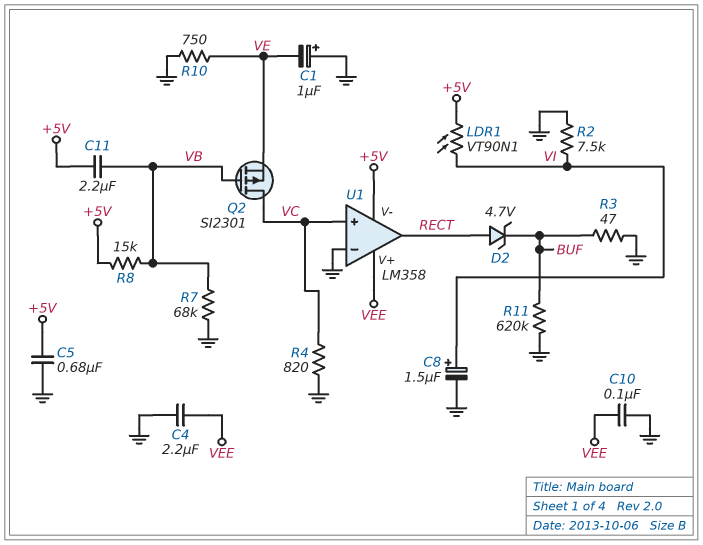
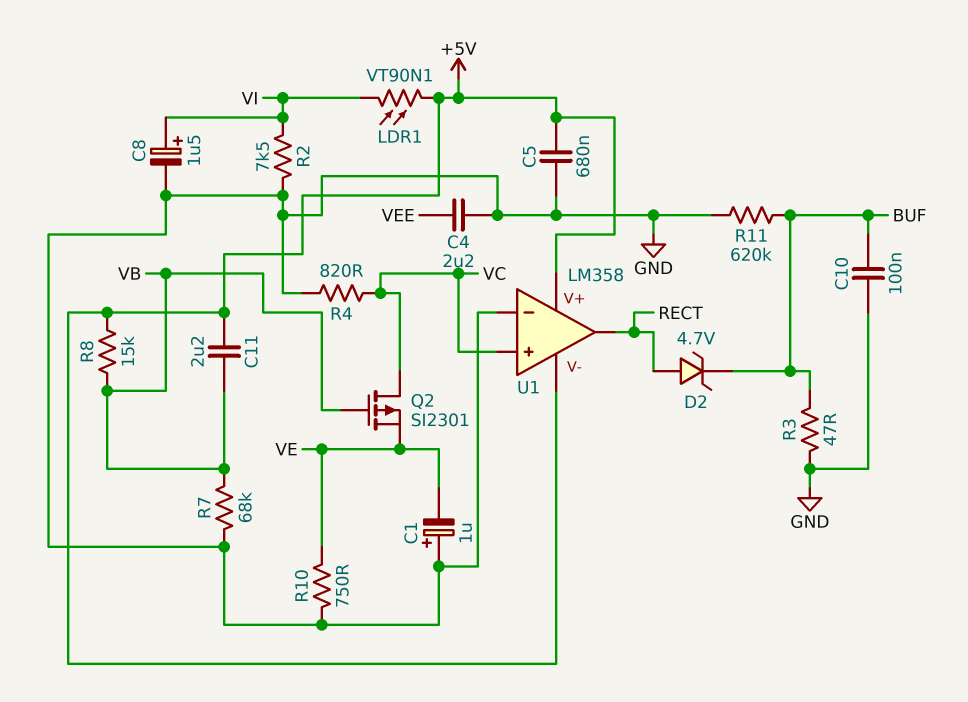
C10: 100nF (GND, VEE) -> 100nF (BUF, GND)
U1 pin V+: VEE -> +5V

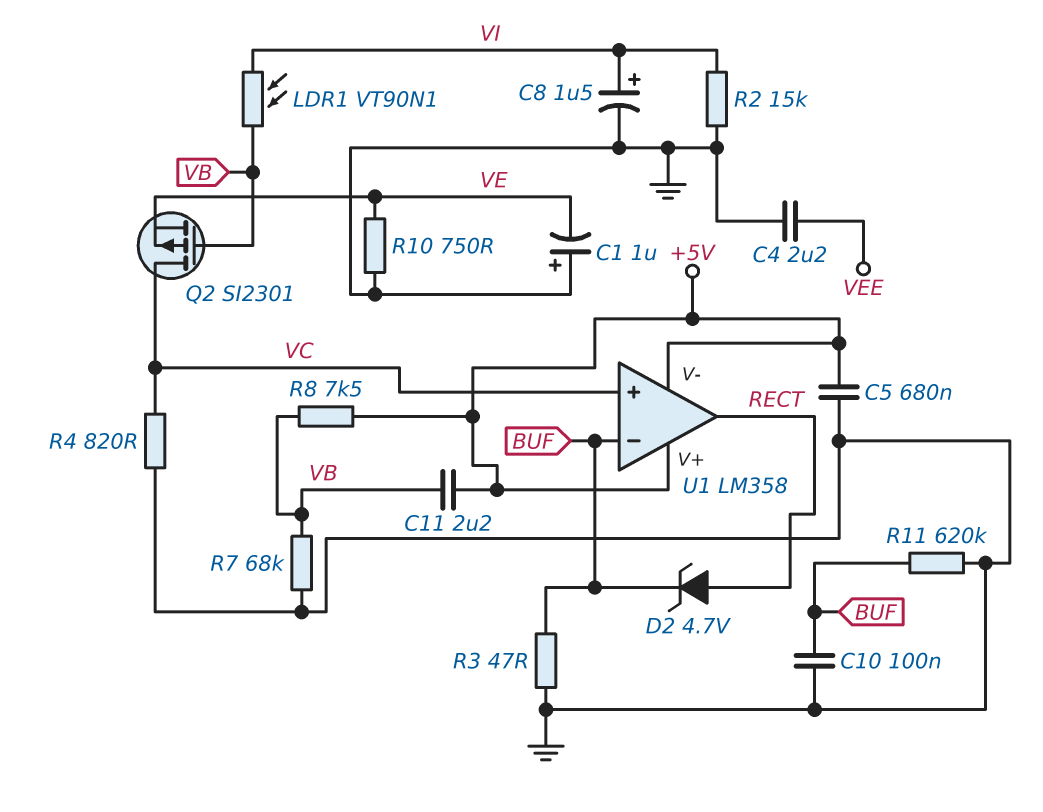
LDR1: VT90N1 (+5V, VI) -> VT90N1 (VB, VI)
R2: 7.5k (GND, VI) -> 15k (GND, VI)
R8: 15k (+5V, VB) -> 7.5k (+5V, VB)
U1 pin in-: GND -> BUF

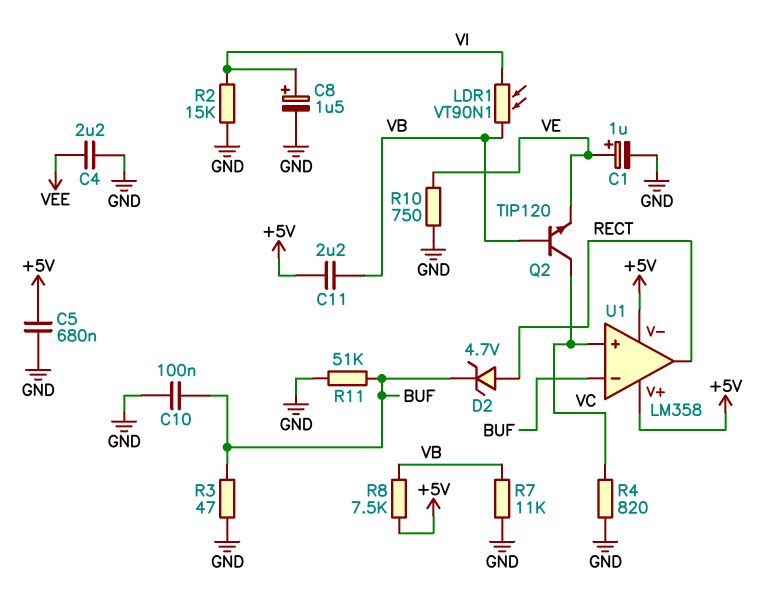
C1: 1uF (plus GND, minus VE) -> 1uF (plus VE, minus GND)
Q2: PMOS SI2301 (G VB, D VC, S VE) -> NPN TIP120 (B VB, C VC, E VE)
R7: 68k (GND, VB) -> 11k (GND, VB)
R11: 620k (BUF, GND) -> 51k (BUF, GND)

